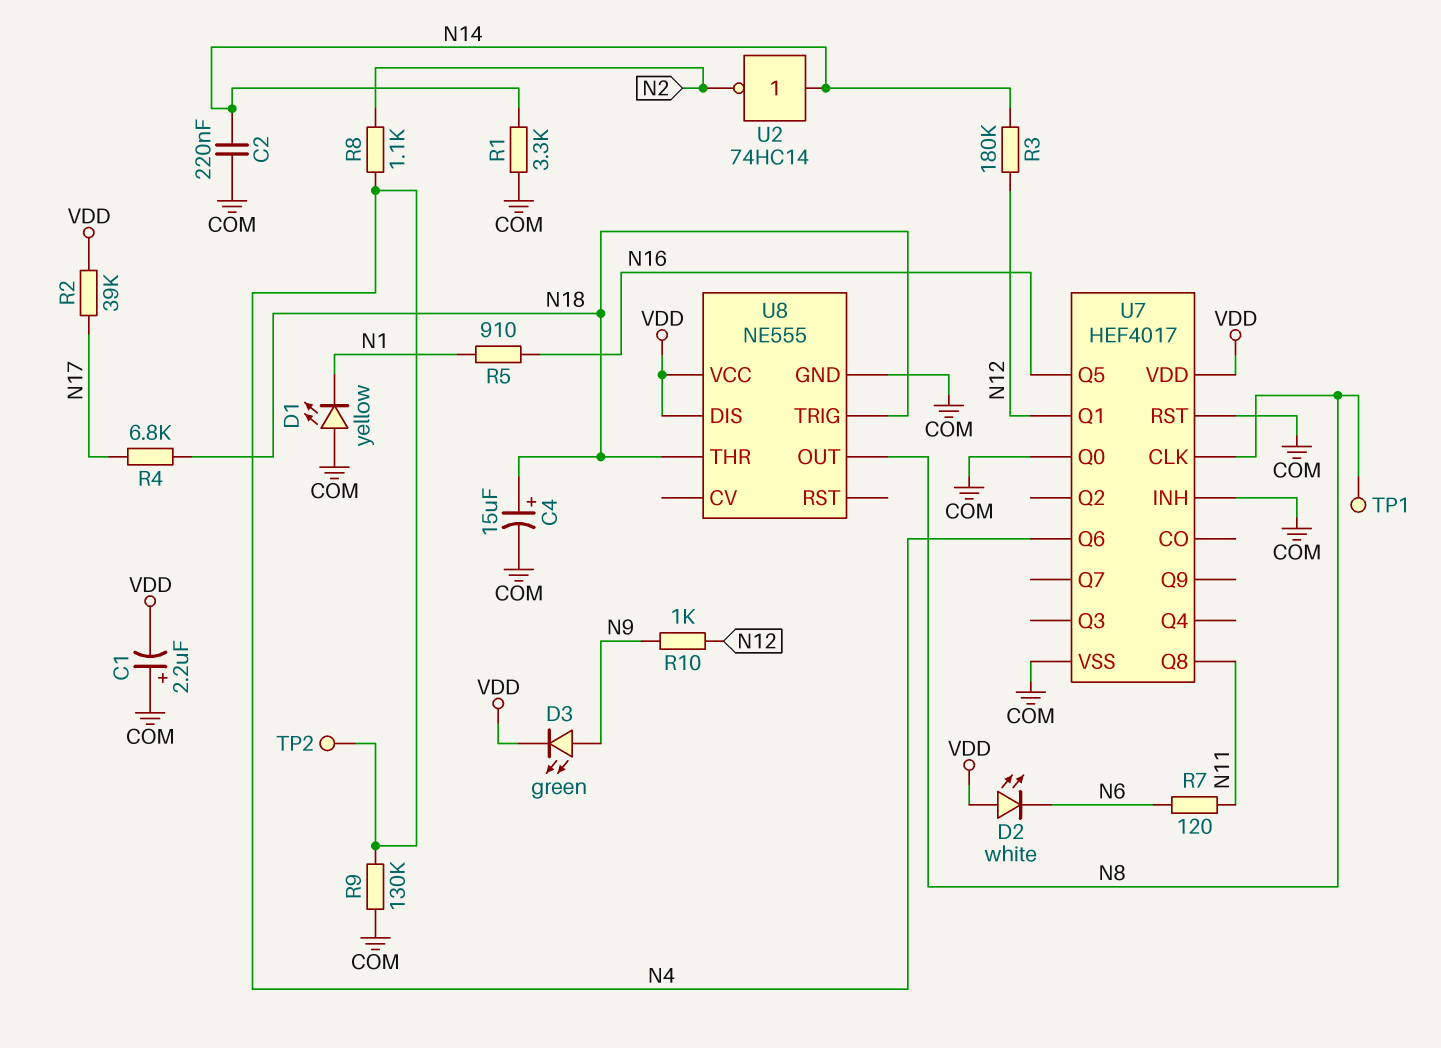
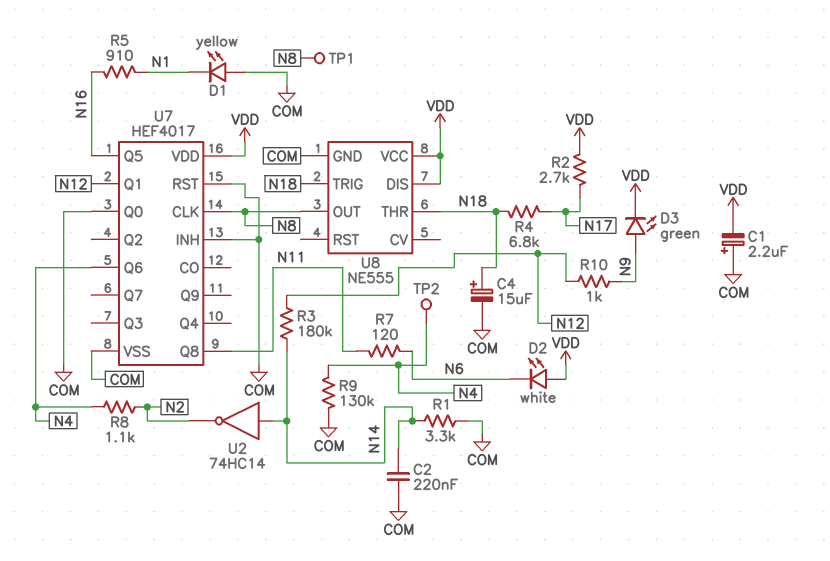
R2: 39k (N17, VDD) -> 2.7k (N17, VDD)

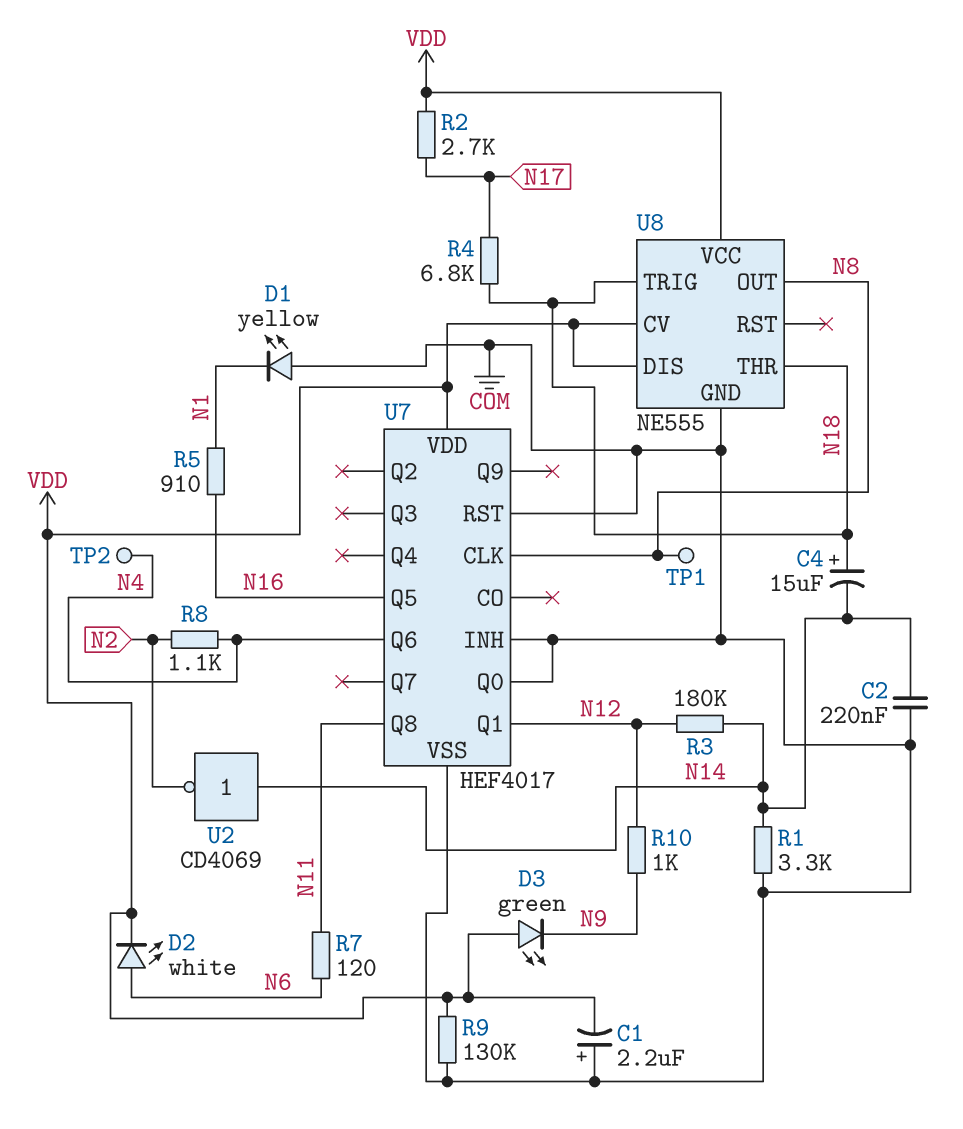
C4: 15uF (plus N18, minus COM) -> 15uF (plus N18, minus N14)
D2: LED white (A VDD, K N6) -> LED white (A N6, K VDD)
D3: LED green (A N9, K VDD) -> LED green (A VDD, K N9)
R9: 130k (COM, N4) -> 130k (COM, VDD)
U2: NOT 74HC14 (in N14, out N2) -> NOT CD4069 (in N14, out N2)
U8 pin CV: none -> VDD

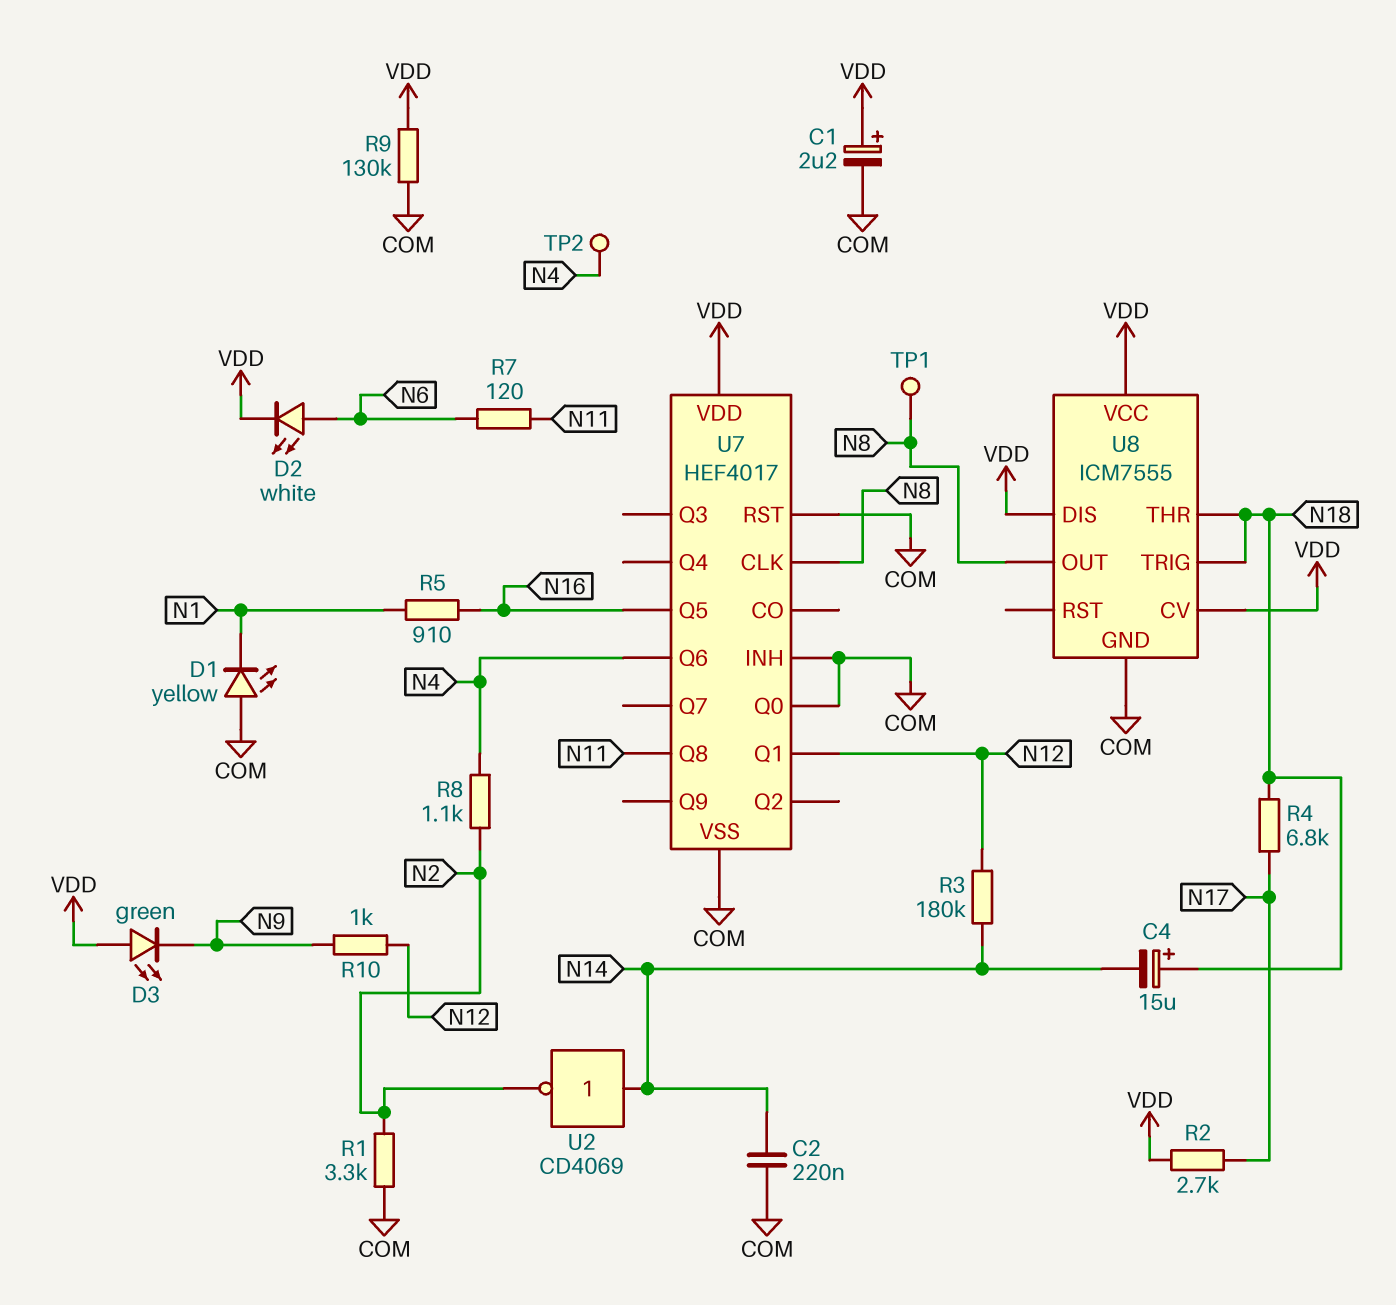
C1: 2.2uF (plus COM, minus VDD) -> 2.2uF (plus VDD, minus COM)
R1: 3.3k (COM, N14) -> 3.3k (COM, N2)
U8: NE555 -> ICM7555

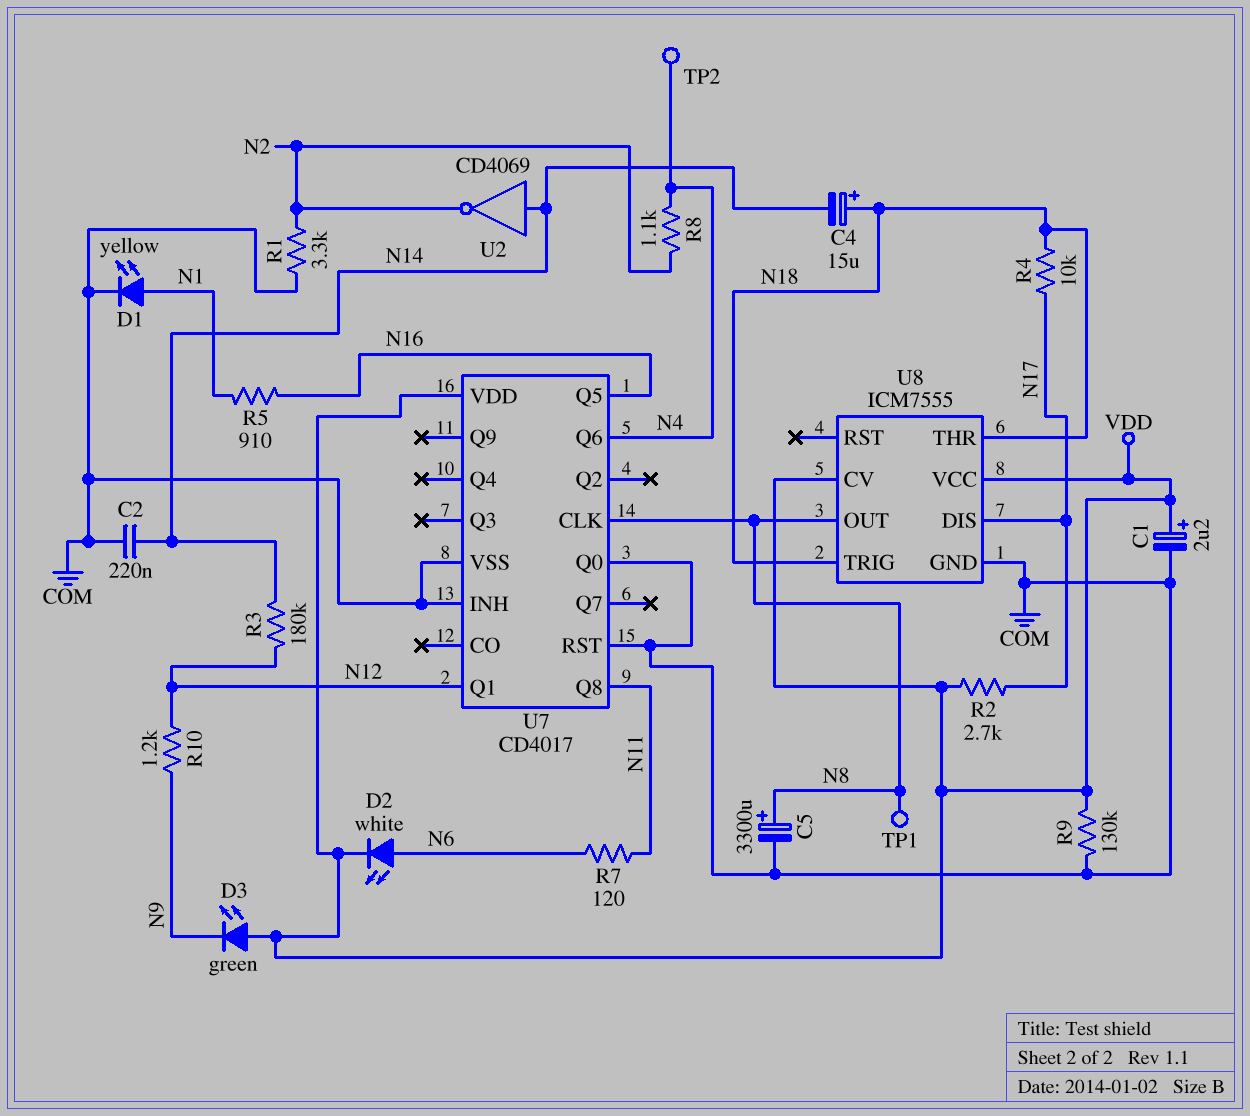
C5: none -> 3300uF (plus N8, minus COM)
D1: LED yellow (A COM, K N1) -> LED yellow (A N1, K COM)
R4: 6.8k (N17, N18) -> 10k (N17, N18)
R10: 1k (N9, N12) -> 1.2k (N9, N12)
U7: HEF4017 -> CD4017
U8 pin DIS: VDD -> N17

